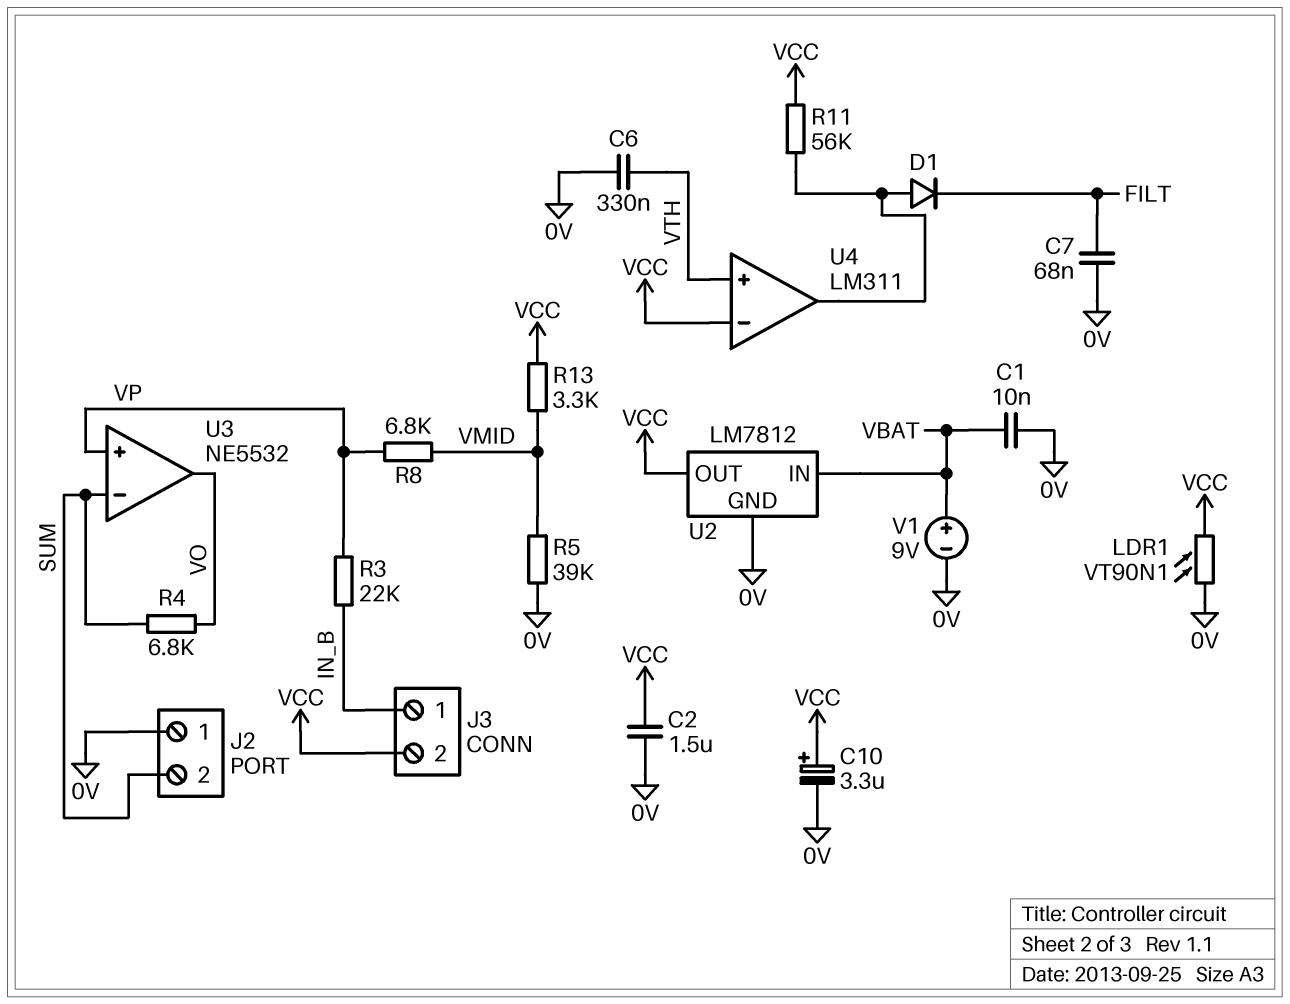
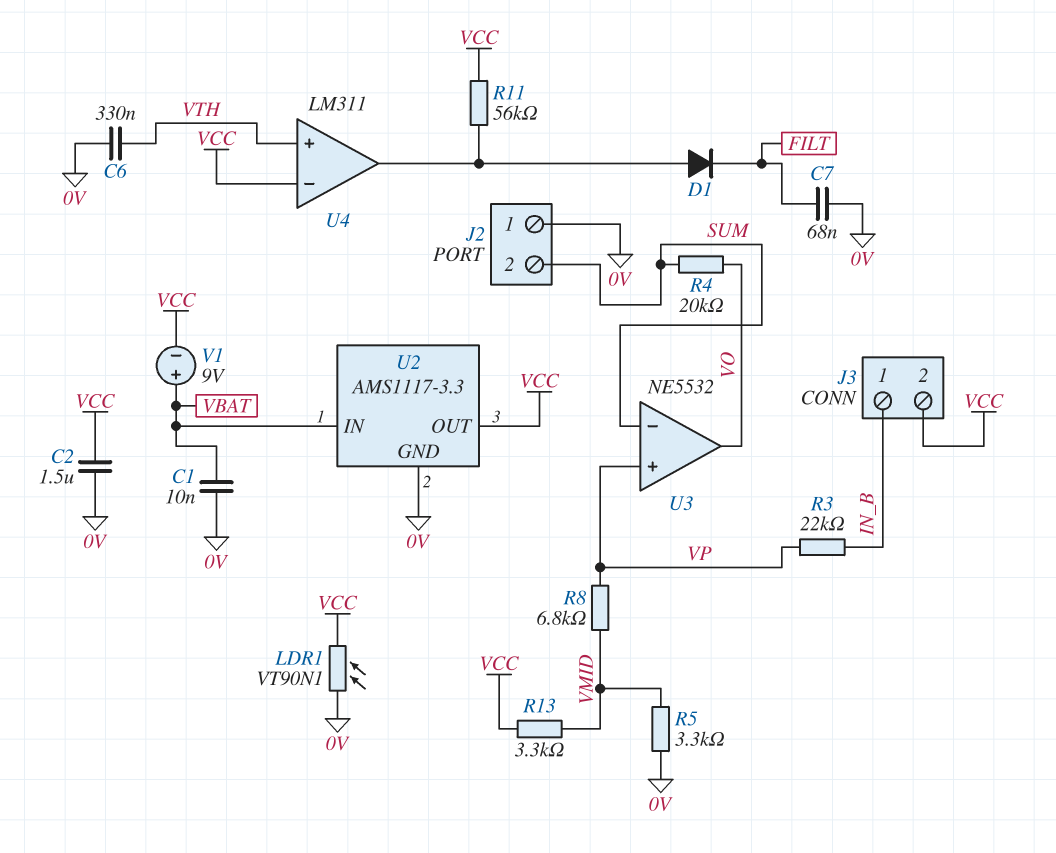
C10: 3.3uF (plus VCC, minus 0V) -> none
R4: 6.8k (SUM, VO) -> 20k (SUM, VO)
R5: 39k (0V, VMID) -> 3.3k (0V, VMID)
U2: LM7812 -> AMS1117-3.3
V1: 9V (plus VBAT, minus 0V) -> 9V (plus VBAT, minus VCC)

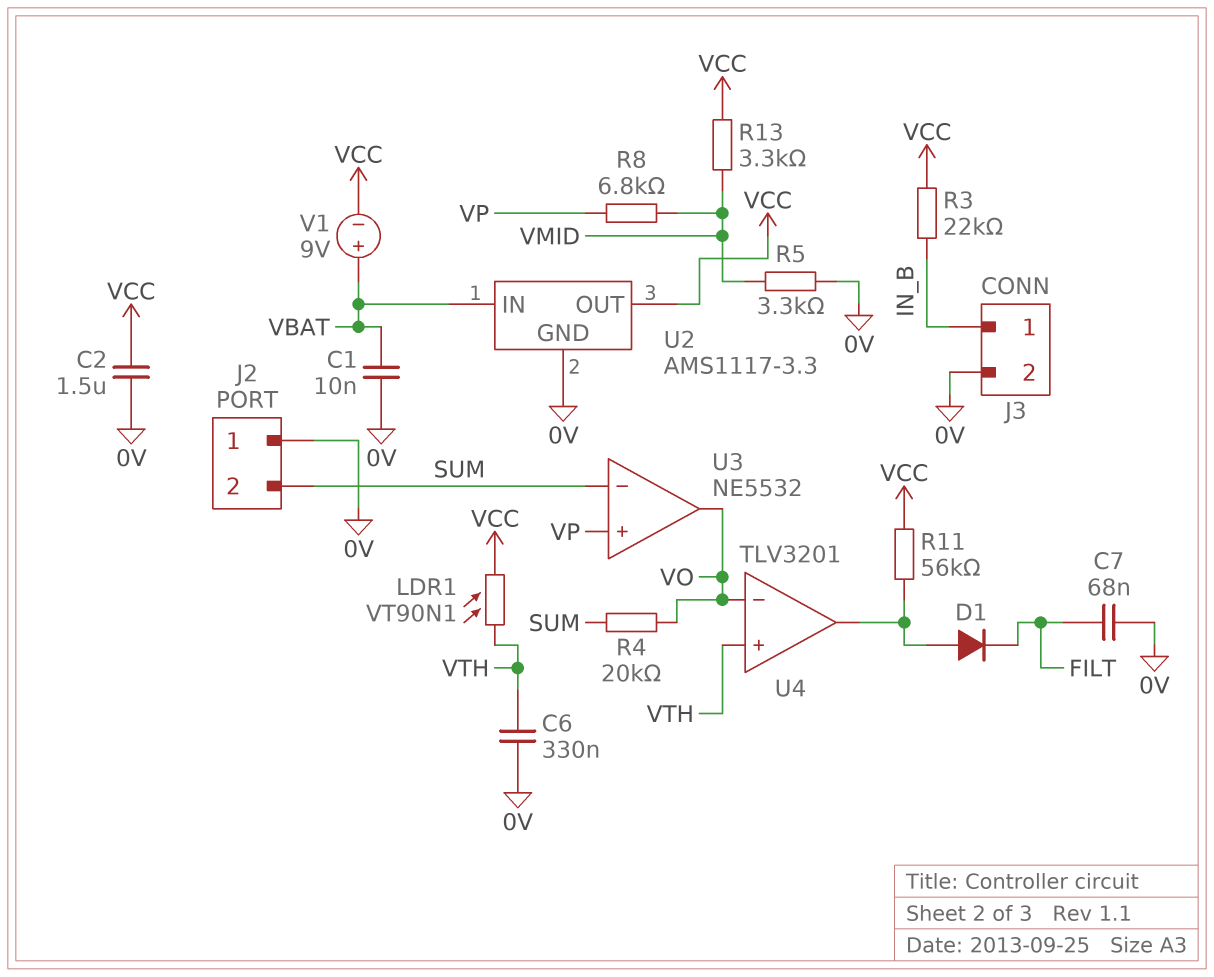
J3 pin 2: VCC -> 0V
LDR1: VT90N1 (0V, VCC) -> VT90N1 (VCC, VTH)
R3: 22k (IN_B, VP) -> 22k (IN_B, VCC)
U4: LM311 -> TLV3201
U4 pin in-: VCC -> VO

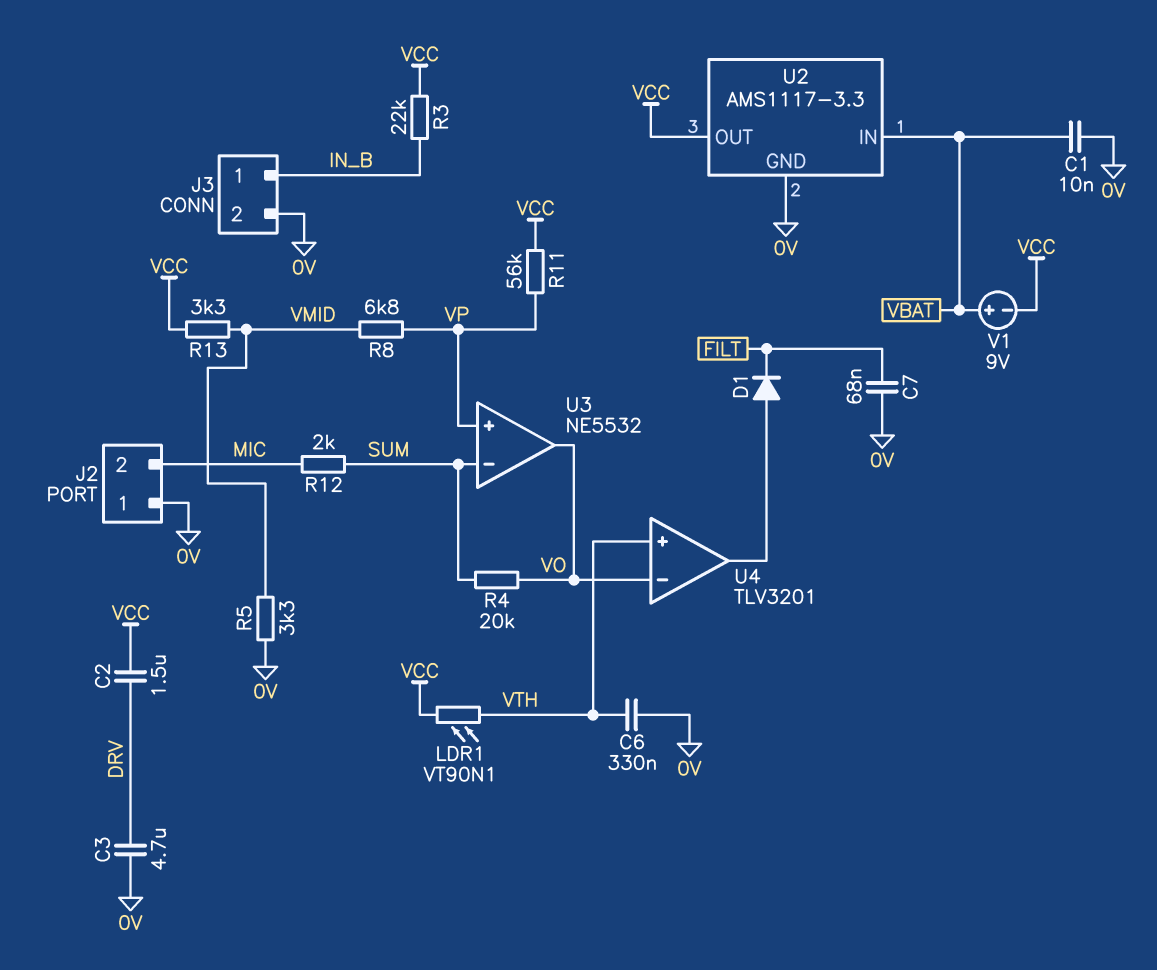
C2: 1.5uF (0V, VCC) -> 1.5uF (DRV, VCC)
C3: none -> 4.7uF (0V, DRV)
J2 pin 2: SUM -> MIC
R11: 56k (U4/out, VCC) -> 56k (VCC, VP)
R12: none -> 2k (MIC, SUM)

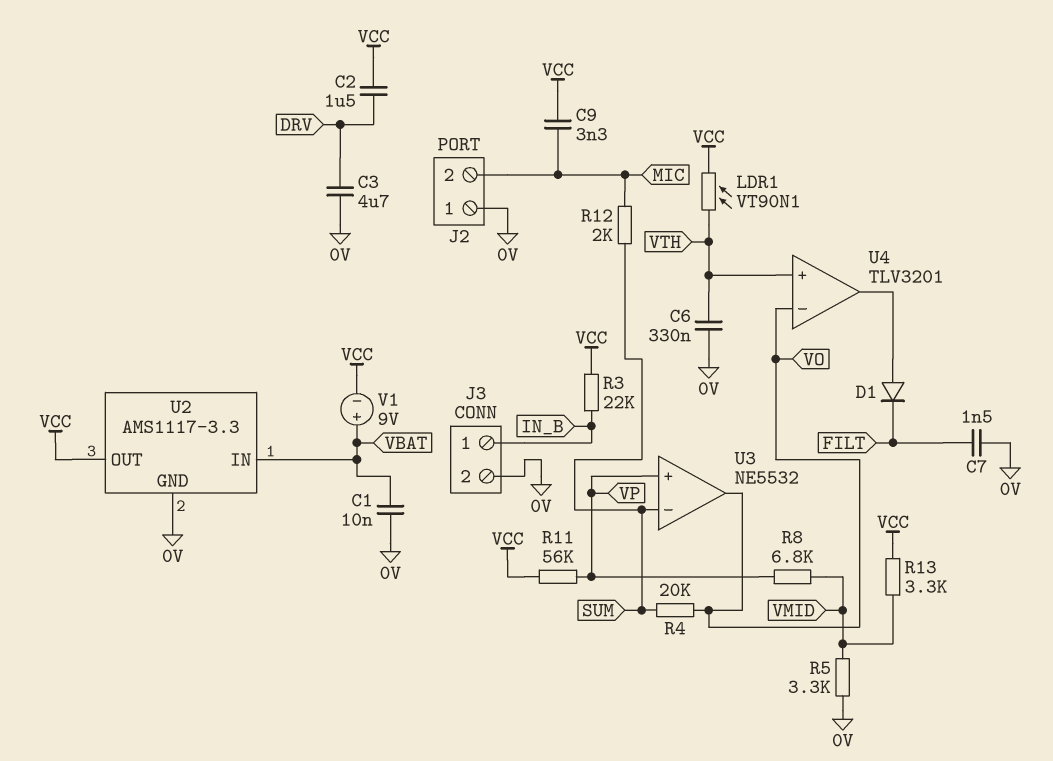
C7: 68nF (0V, FILT) -> 1.5nF (0V, FILT)
C9: none -> 3.3nF (MIC, VCC)

